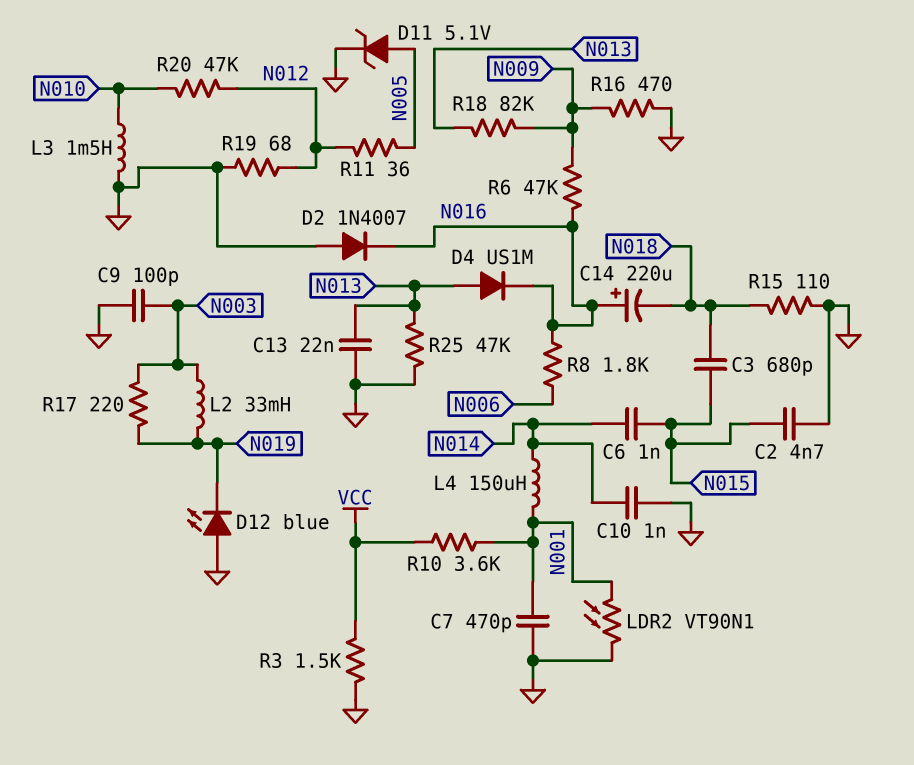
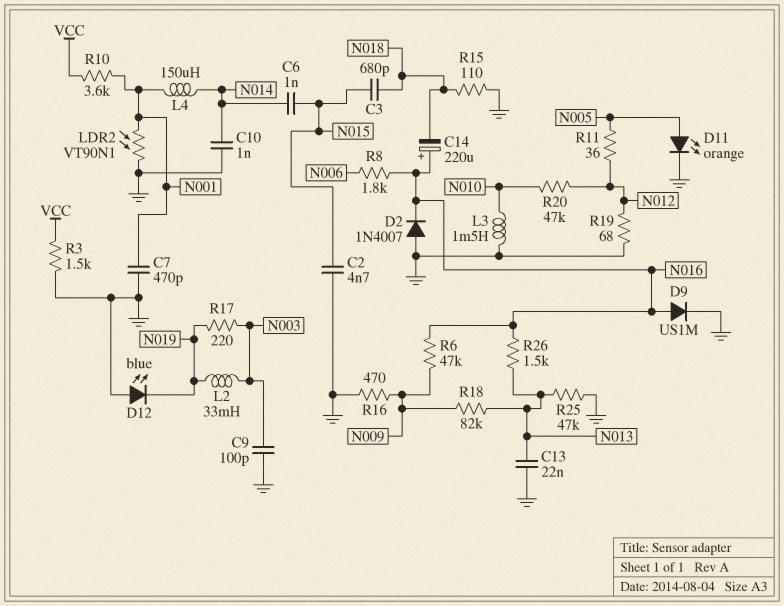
D4: diode US1M (A N013, K N016) -> none
D9: none -> diode US1M (A N016, K GND)
D11: zener 5.1V (A N005, K GND) -> LED orange (A N005, K GND)
R26: none -> 1.5k (N013, N016)

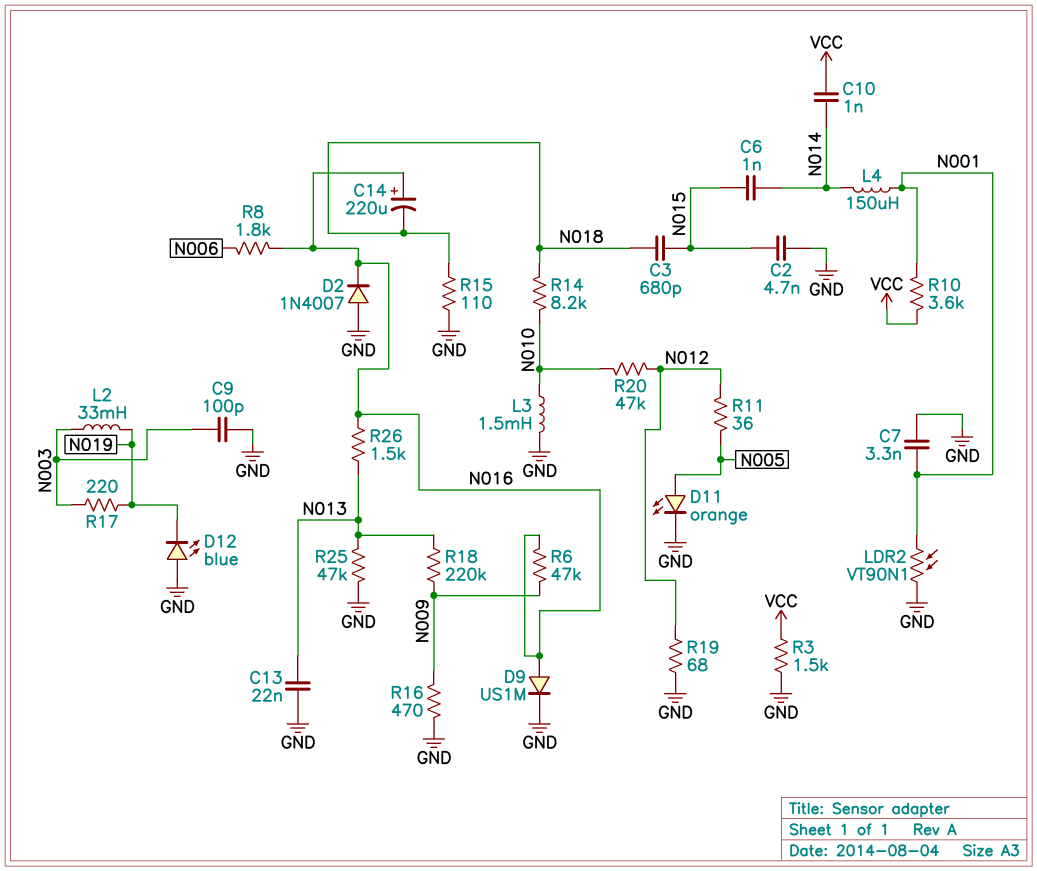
C7: 470pF (GND, N001) -> 3.3nF (GND, N001)
C10: 1nF (GND, N014) -> 1nF (N014, VCC)
R14: none -> 8.2k (N010, N018)
R18: 82k (N009, N013) -> 220k (N009, N013)

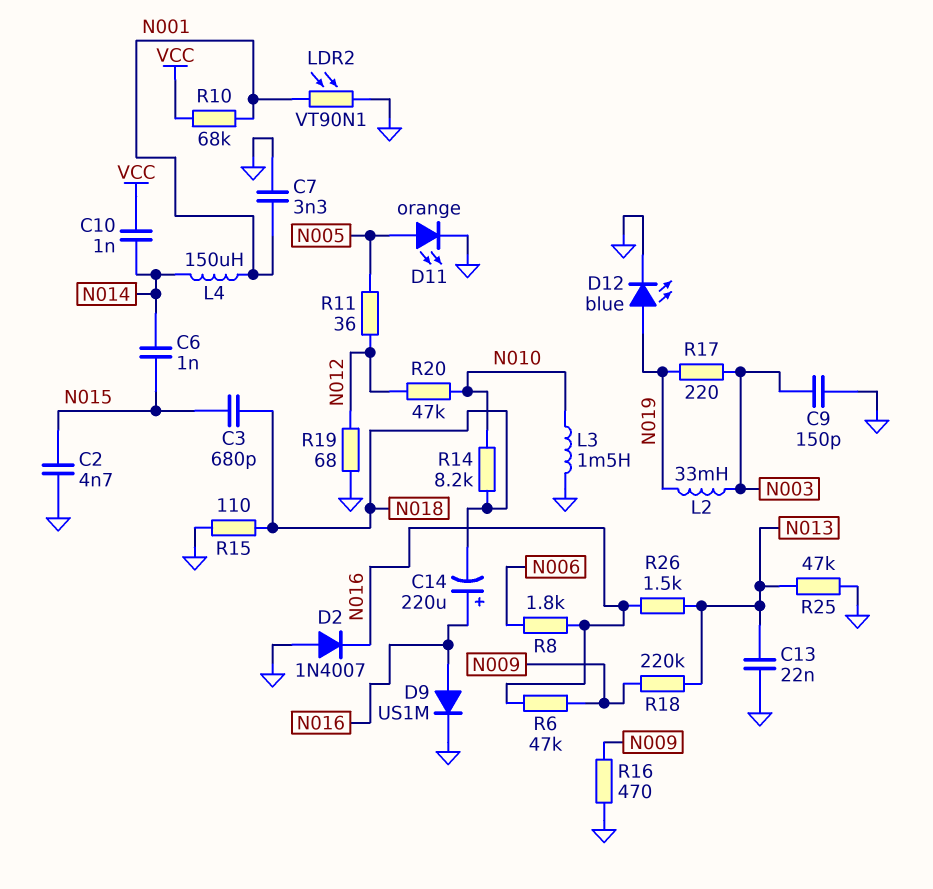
C9: 100pF (GND, N003) -> 150pF (GND, N003)
D12: LED blue (A GND, K N019) -> LED blue (A N019, K GND)
R3: 1.5k (GND, VCC) -> none
R10: 3.6k (N001, VCC) -> 68k (N001, VCC)

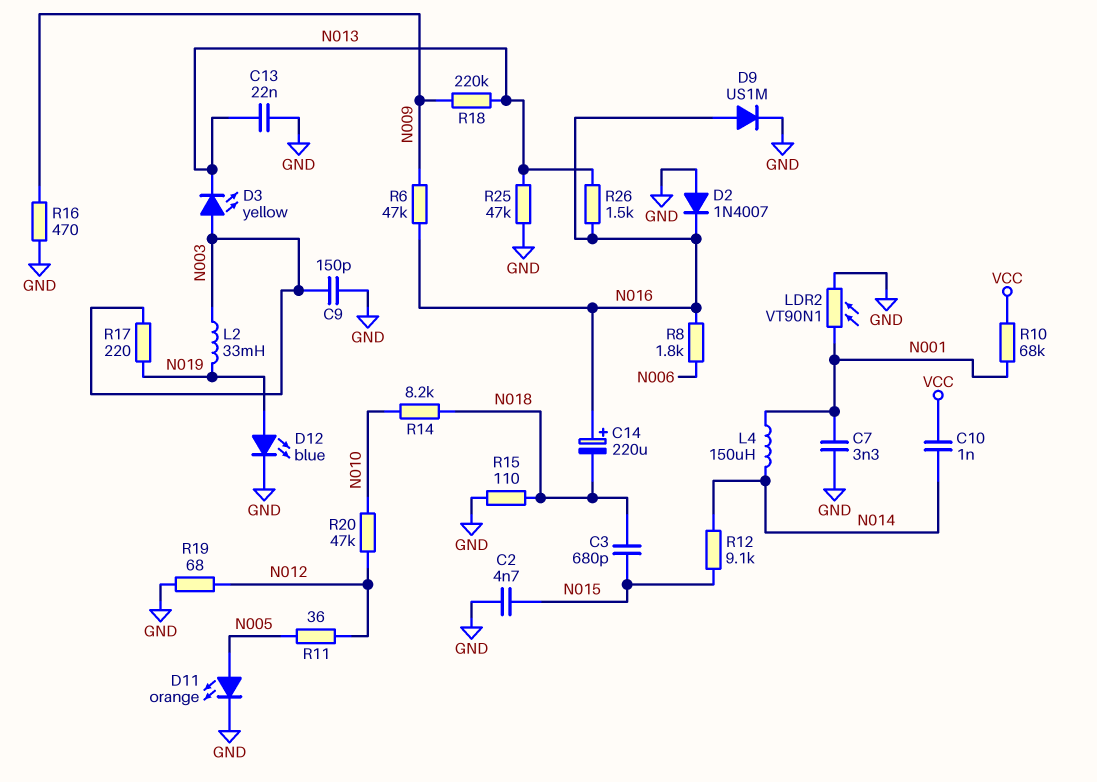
C6: 1nF (N014, N015) -> none
D3: none -> LED yellow (A N003, K N013)
L3: 1.5mH (GND, N010) -> none
R12: none -> 9.1k (N014, N015)

